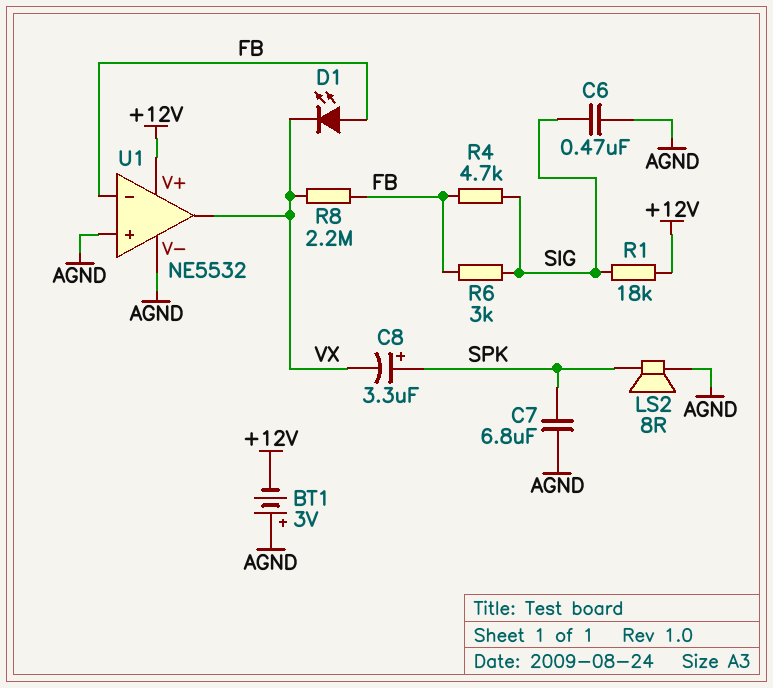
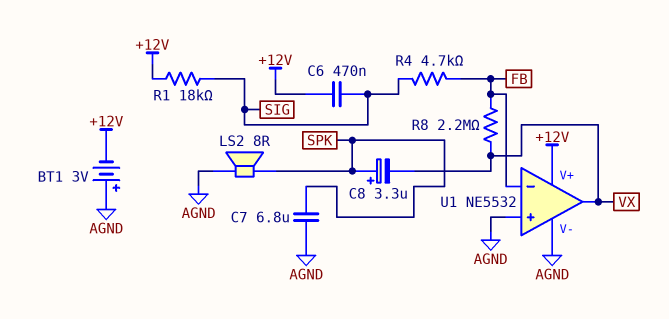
C6: 470nF (AGND, SIG) -> 470nF (+12V, SIG)
D1: LED (A FB, K VX) -> none
R6: 3k (FB, SIG) -> none

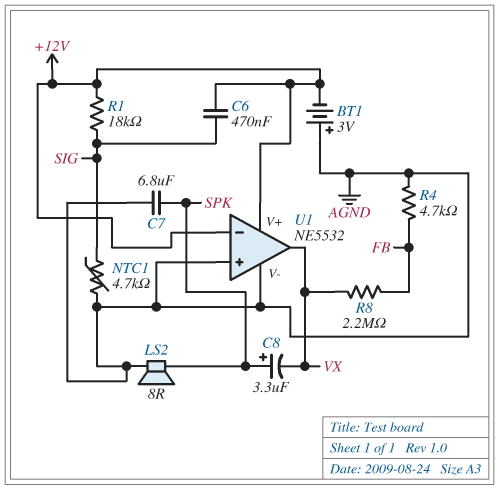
NTC1: none -> 4.7k (AGND, SIG)
R4: 4.7k (FB, SIG) -> 4.7k (AGND, FB)
U1 pin in-: FB -> +12V

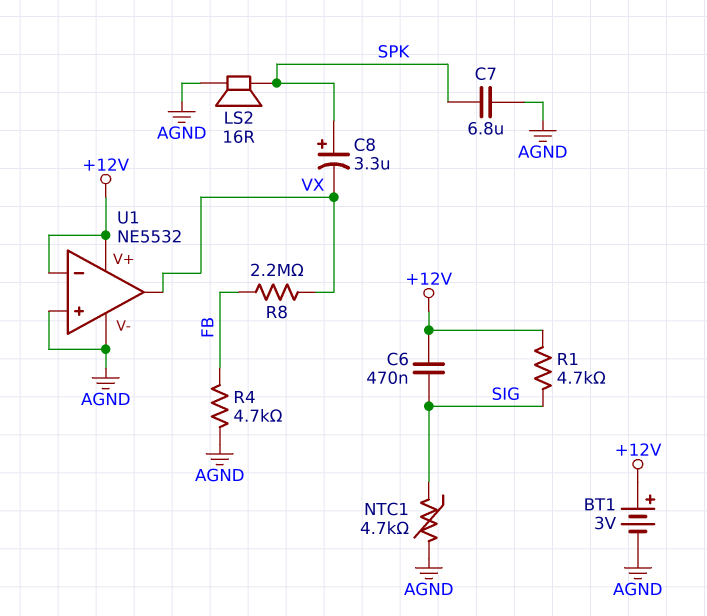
BT1: 3V (plus AGND, minus +12V) -> 3V (plus +12V, minus AGND)
LS2: speaker 8R (AGND, SPK) -> speaker 16R (AGND, SPK)
R1: 18k (+12V, SIG) -> 4.7k (+12V, SIG)

